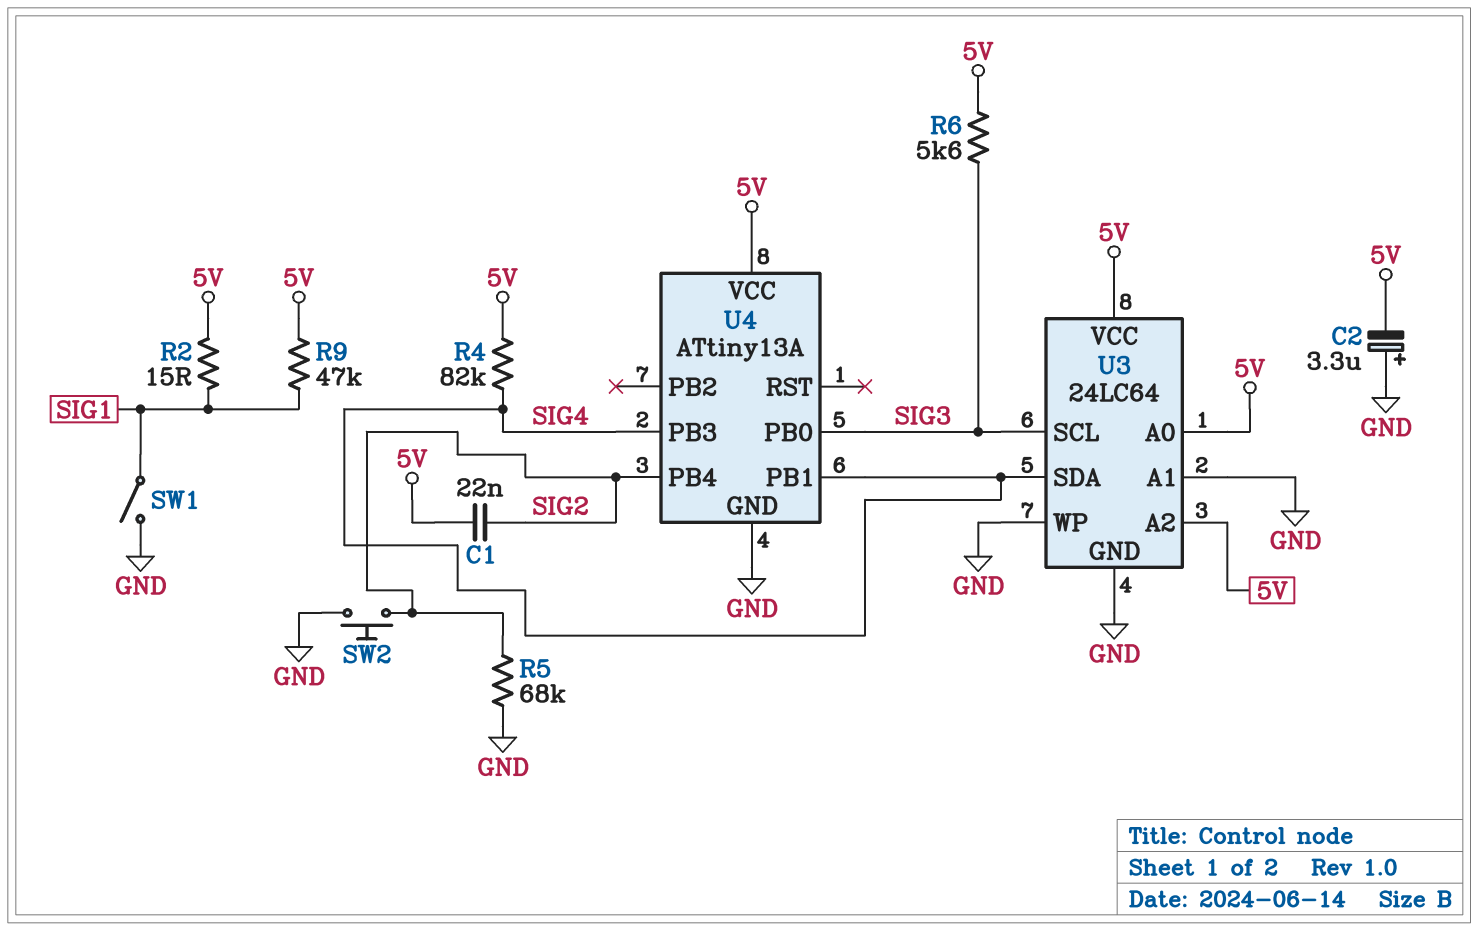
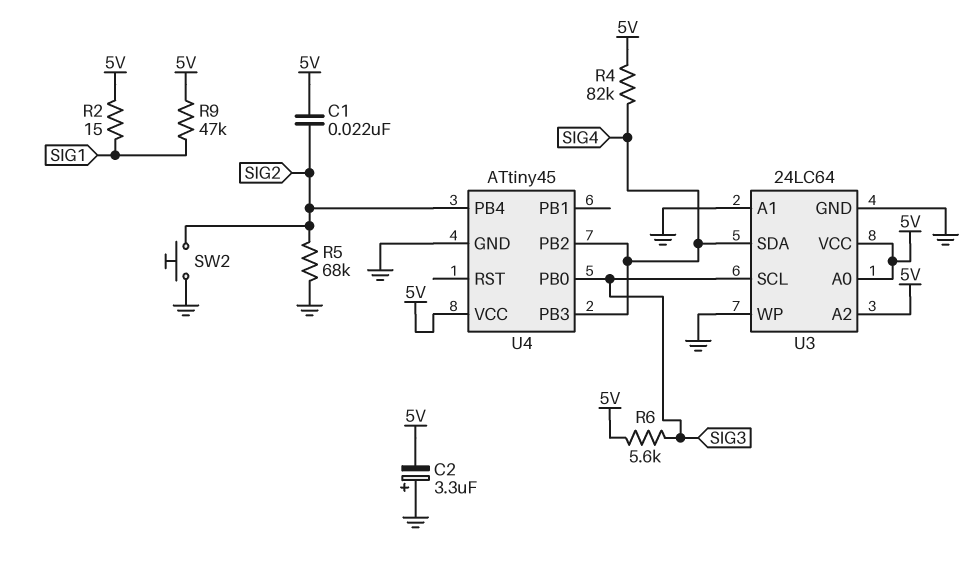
SW1: switch (GND, SIG1) -> none
U4: ATtiny13A -> ATtiny45
U4 pin PB1: SIG4 -> none
U4 pin PB2: none -> SIG4

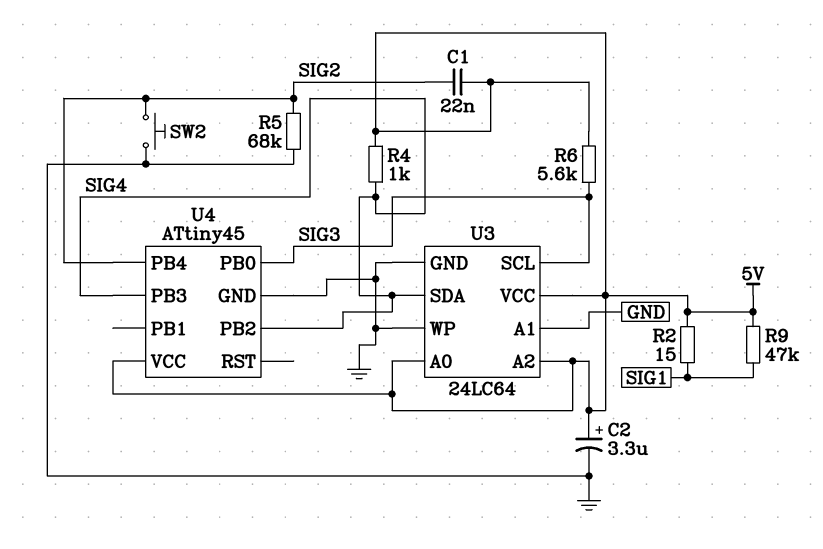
C2: 3.3uF (plus GND, minus 5V) -> 3.3uF (plus 5V, minus GND)
R4: 82k (5V, SIG4) -> 1k (5V, SIG4)

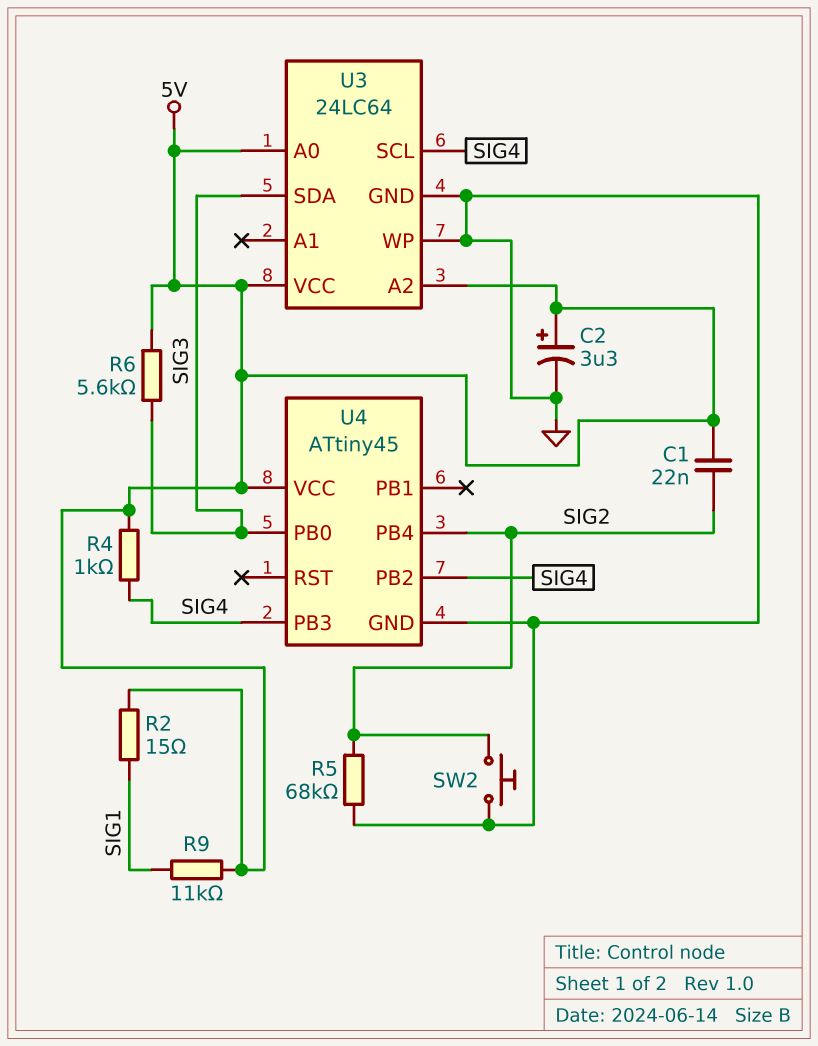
R9: 47k (5V, SIG1) -> 11k (5V, SIG1)
U3 pin A1: GND -> none
U3 pin SCL: SIG3 -> SIG4
U3 pin SDA: SIG4 -> SIG3

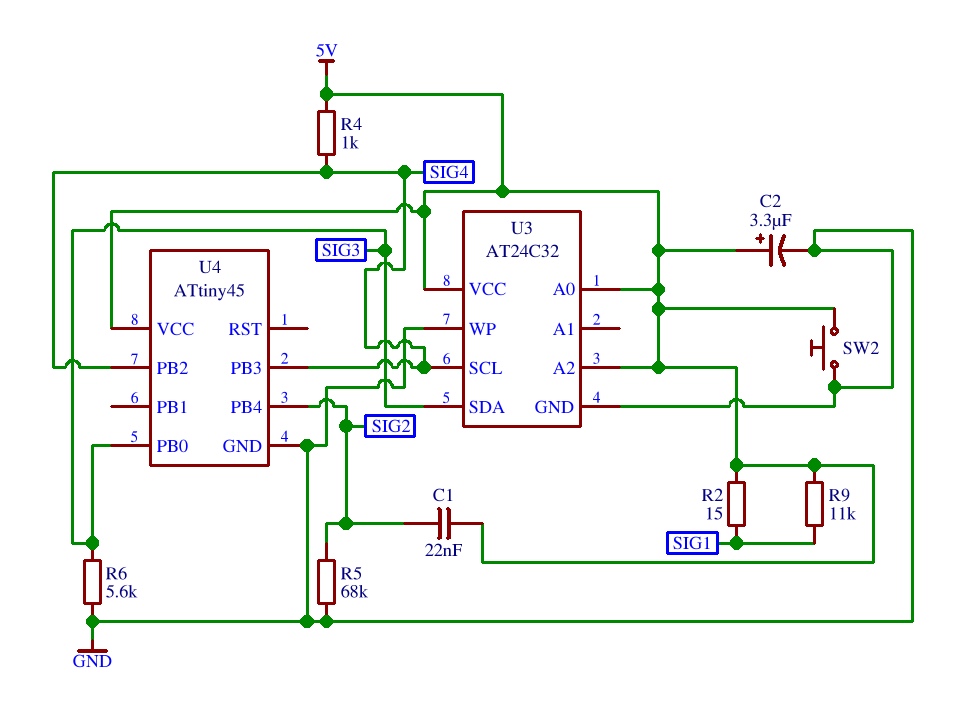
R6: 5.6k (5V, SIG3) -> 5.6k (GND, SIG3)
SW2: button (GND, SIG2) -> button (5V, GND)
U3: 24LC64 -> AT24C32

